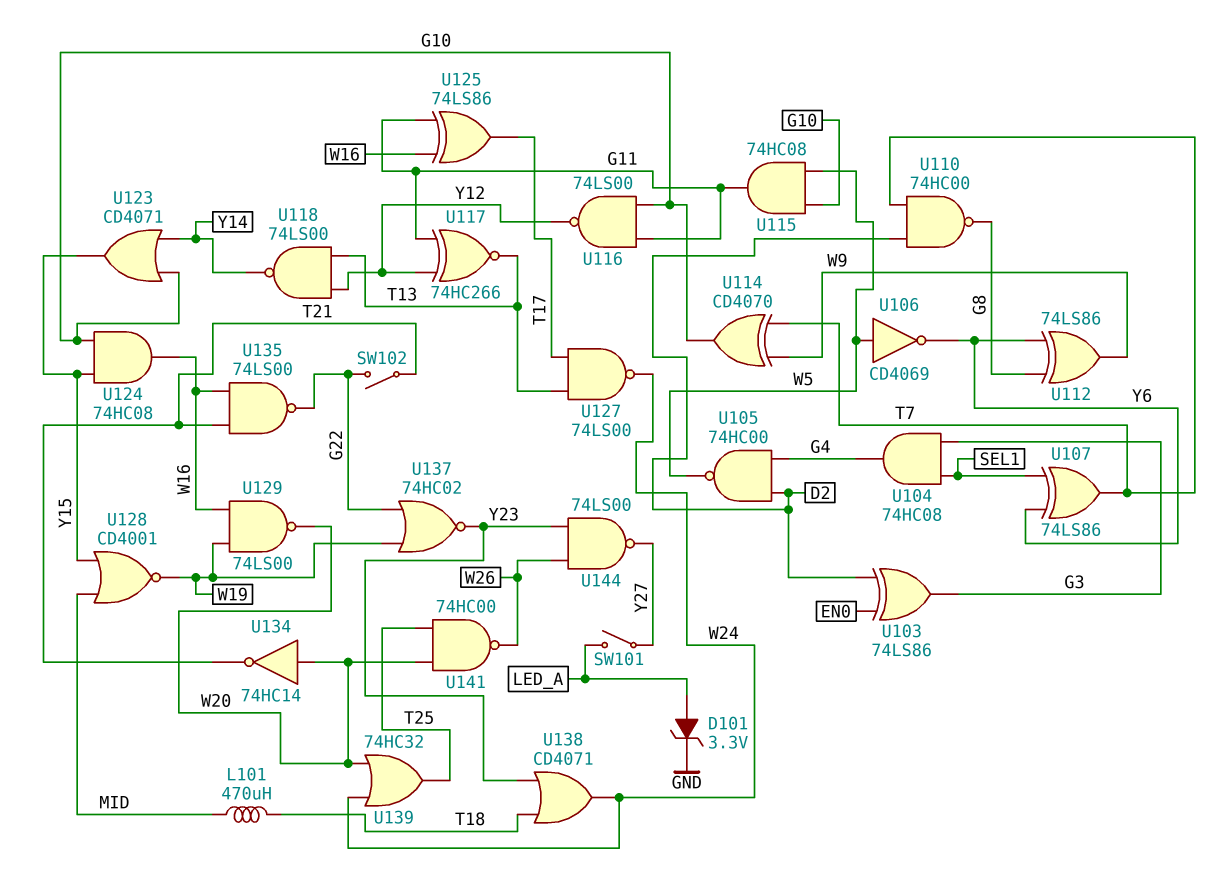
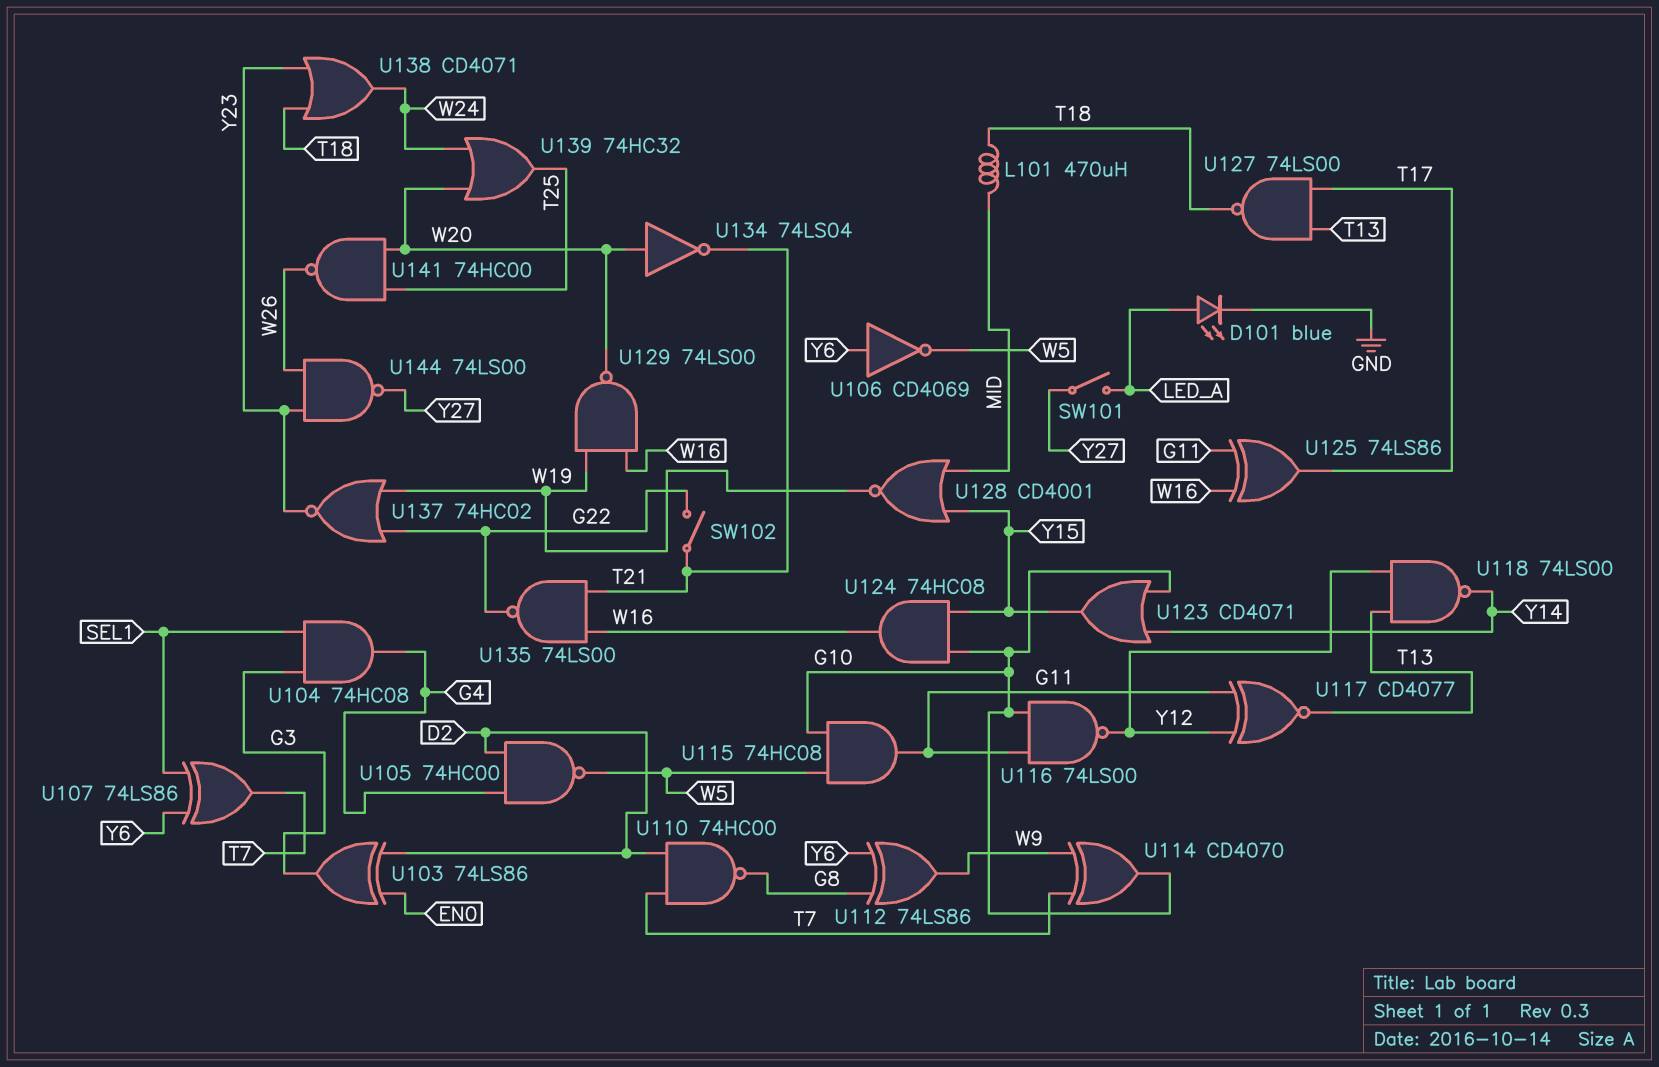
D101: zener 3.3V (A LED_A, K GND) -> LED blue (A LED_A, K GND)
U106: NOT CD4069 (in W5, out Y6) -> NOT CD4069 (in Y6, out W5)
U117: XNOR 74HC266 (in G11, in Y12, out T13) -> XNOR CD4077 (in G11, in Y12, out T13)
U127: NAND 74LS00 (in T13, in T17, out W24) -> NAND 74LS00 (in T13, in T17, out T18)
U134: NOT 74HC14 (in W20, out T21) -> NOT 74LS04 (in W20, out T21)

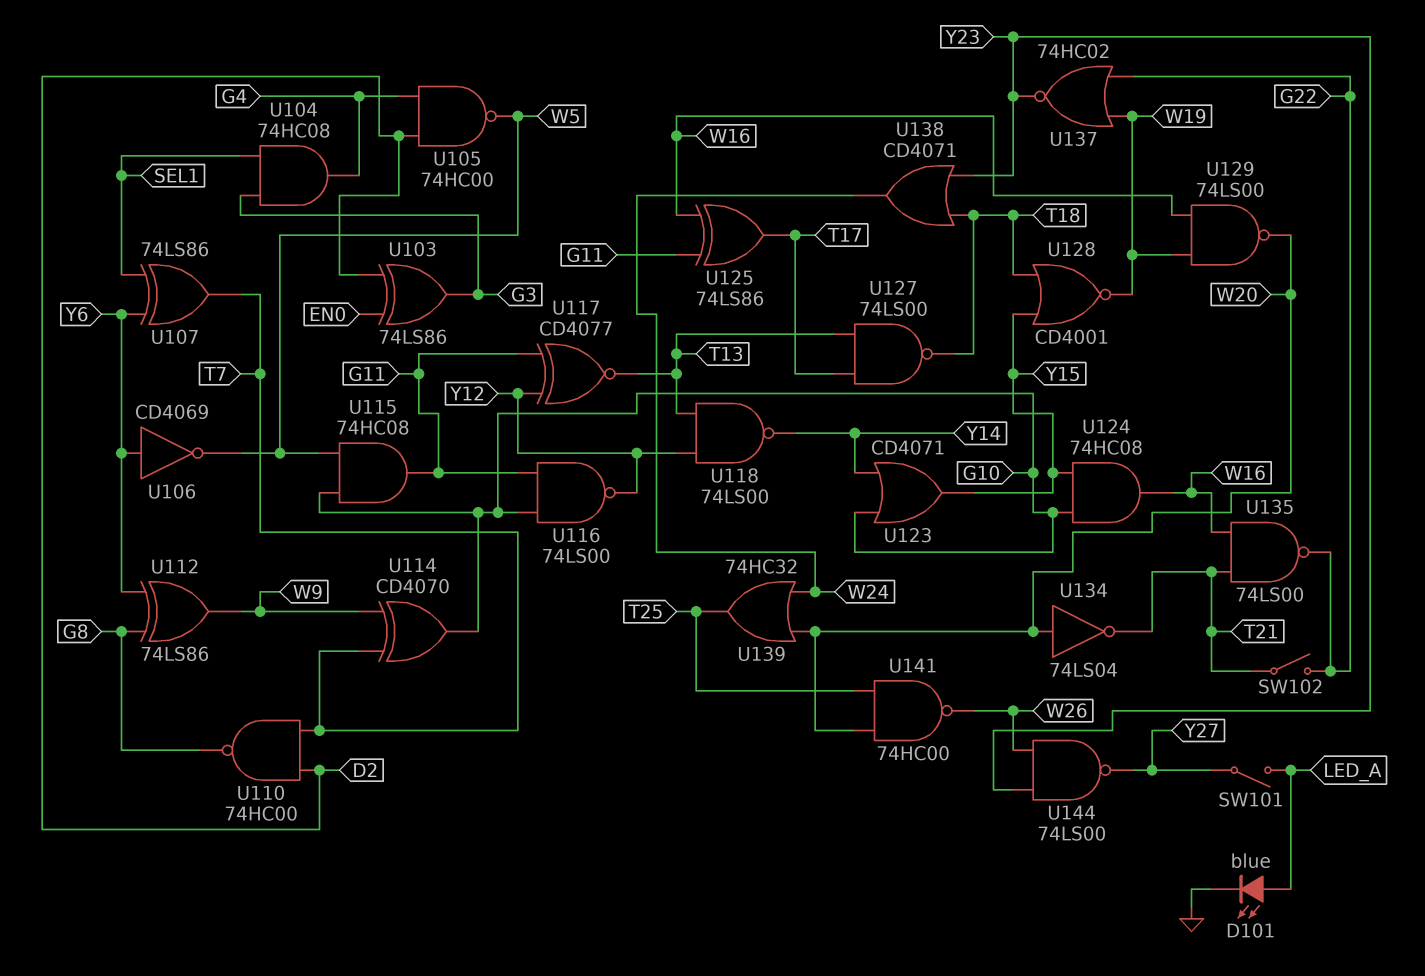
L101: 470uH (MID, T18) -> none
U128: NOR CD4001 (in MID, in Y15, out W19) -> NOR CD4001 (in T18, in Y15, out W19)

